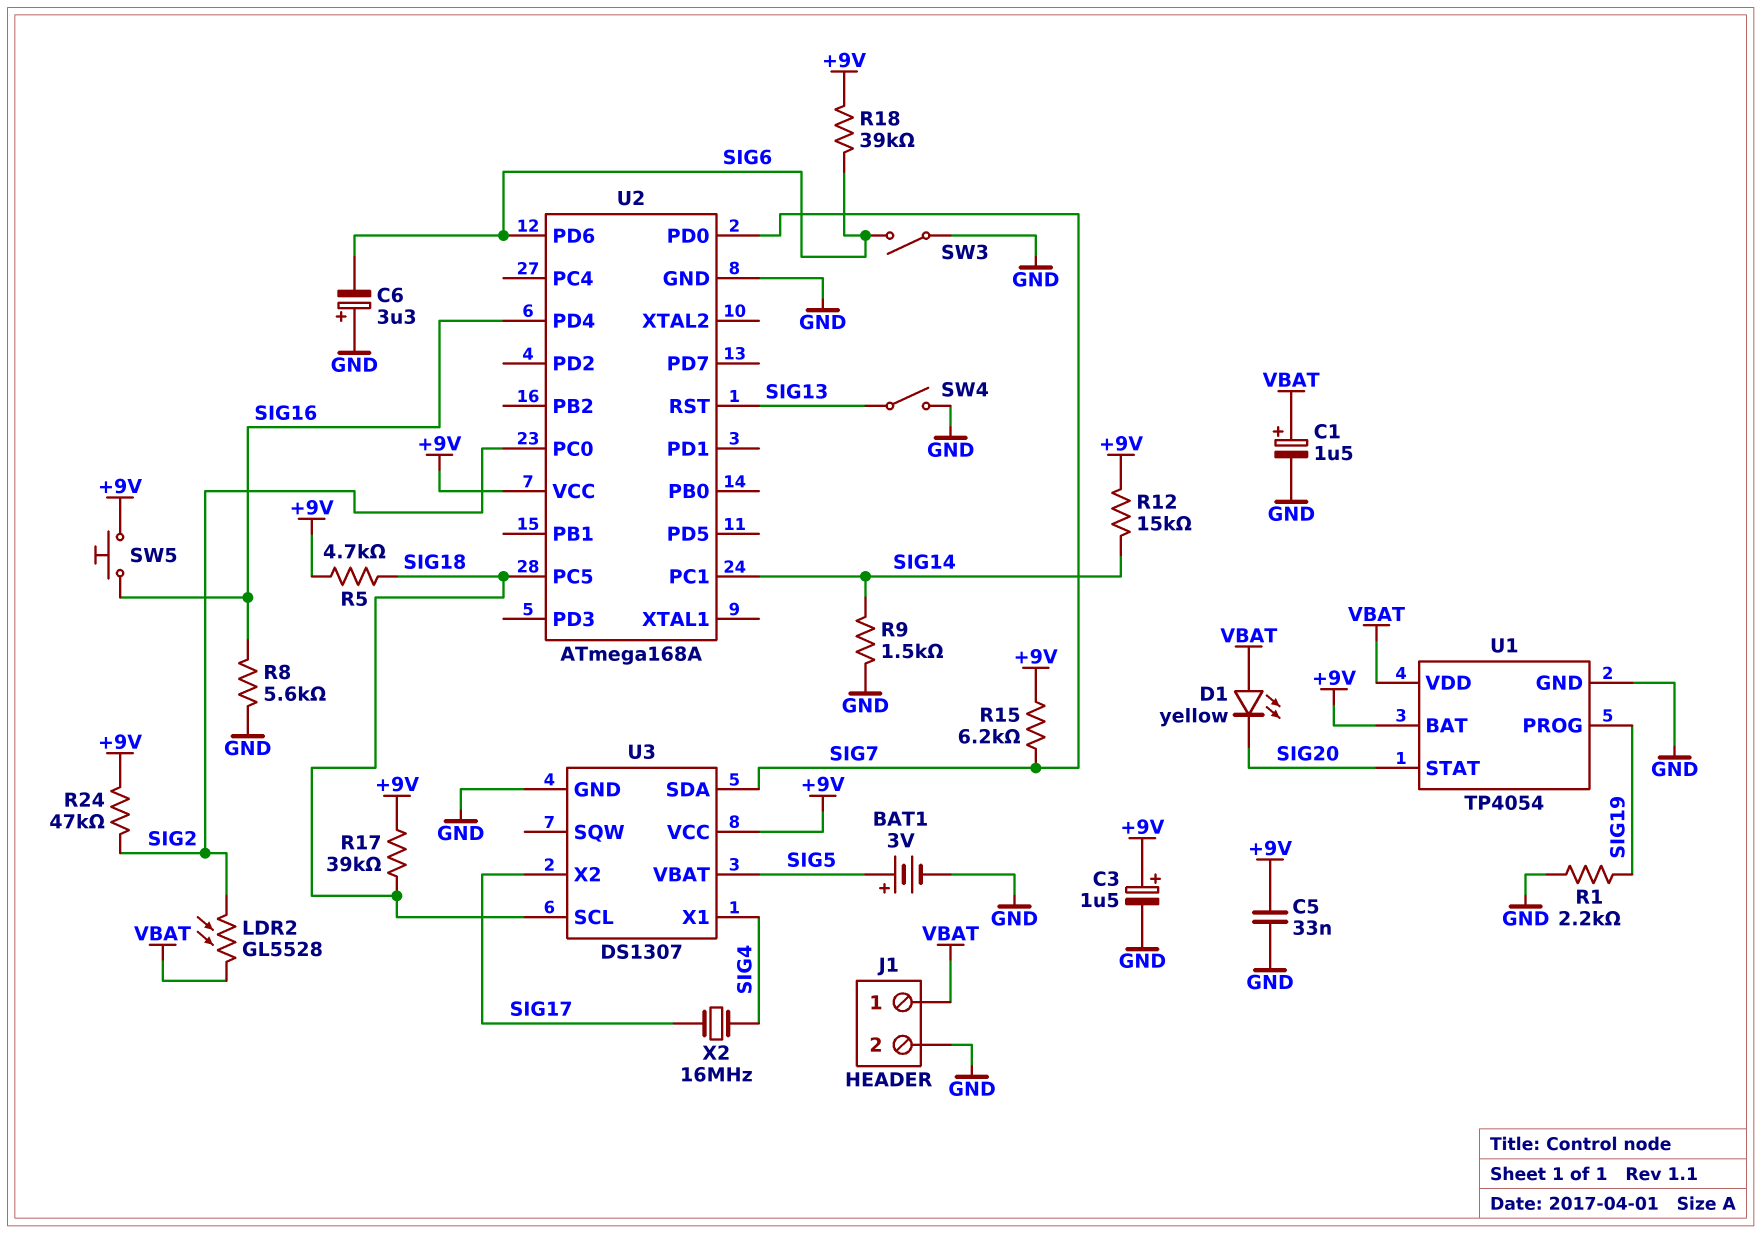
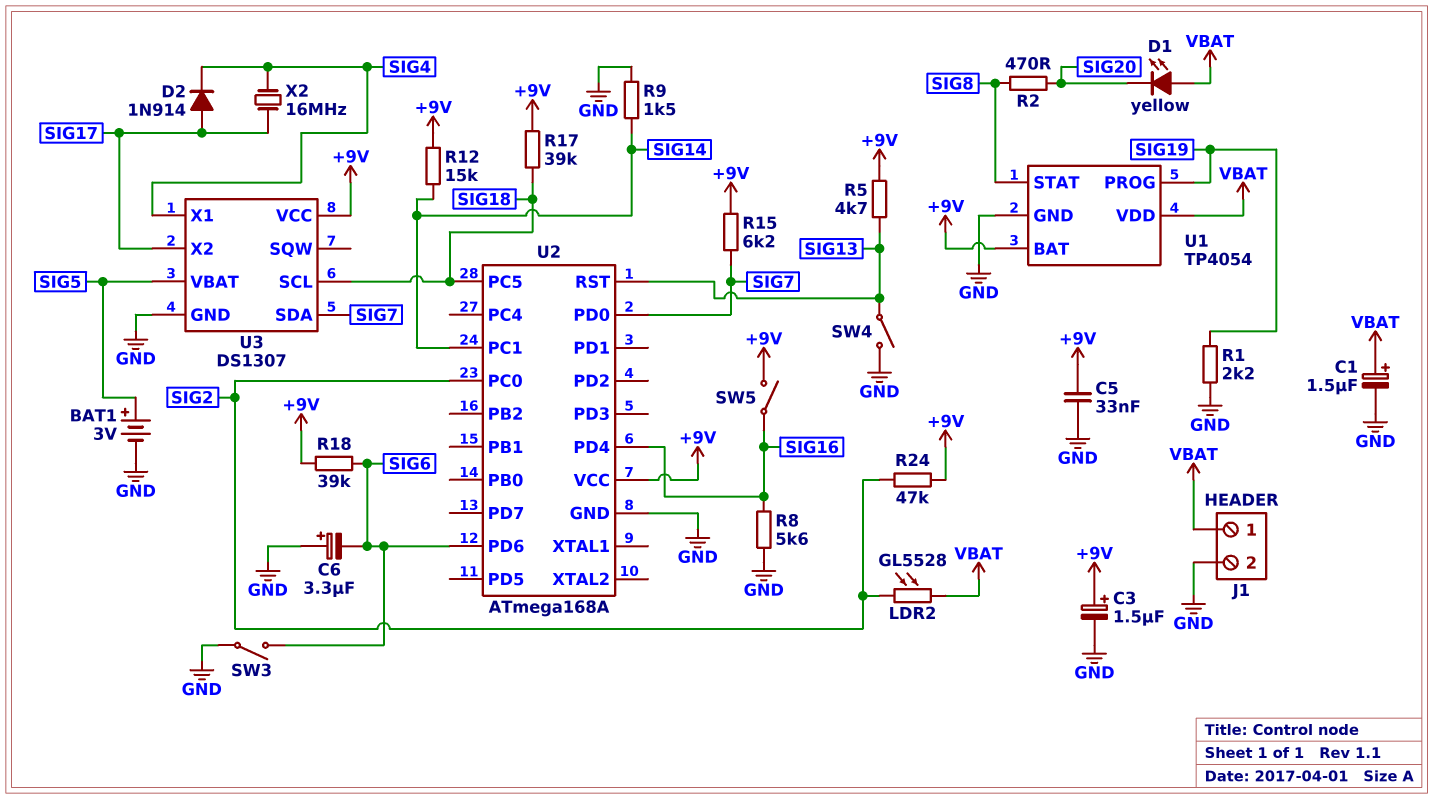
D2: none -> diode 1N914 (A SIG17, K SIG4)
R2: none -> 470 (SIG8, SIG20)
R5: 4.7k (+9V, SIG18) -> 4.7k (+9V, SIG13)
SW5: button (+9V, SIG16) -> switch (+9V, SIG16)
U1 pin STAT: SIG20 -> SIG8

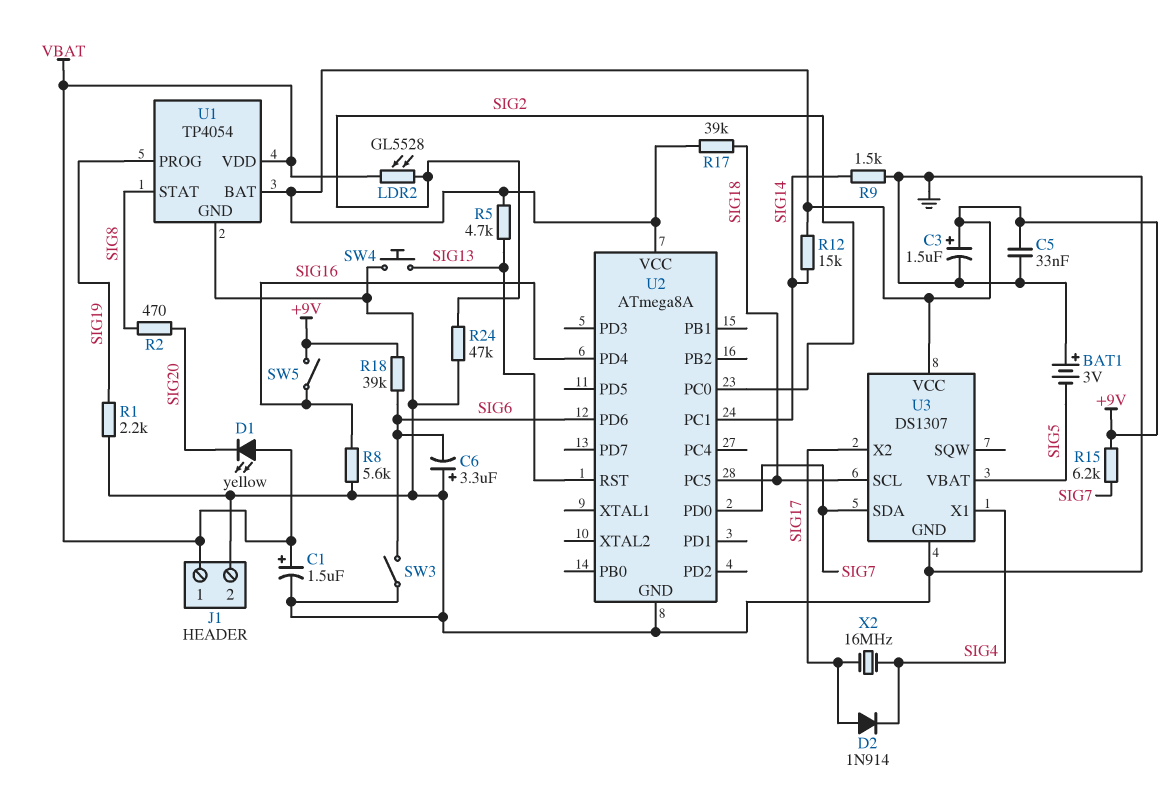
BAT1: 3V (plus SIG5, minus GND) -> 3V (plus GND, minus SIG5)
R24: 47k (+9V, SIG2) -> 47k (GND, SIG2)
SW4: switch (GND, SIG13) -> button (GND, SIG13)
U2: ATmega168A -> ATmega8A

